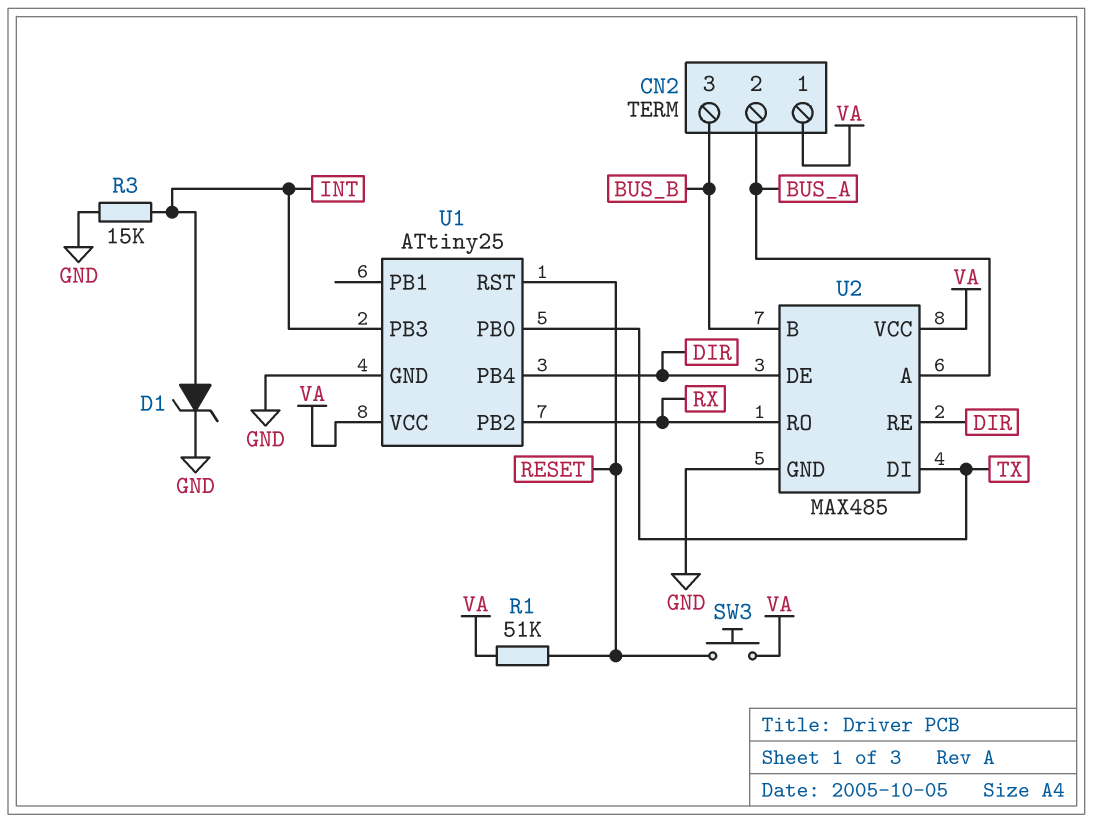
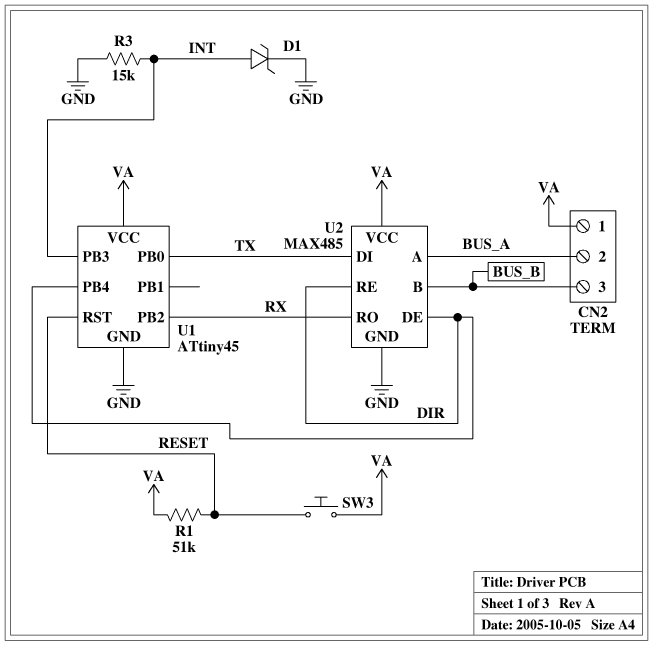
U1: ATtiny25 -> ATtiny45

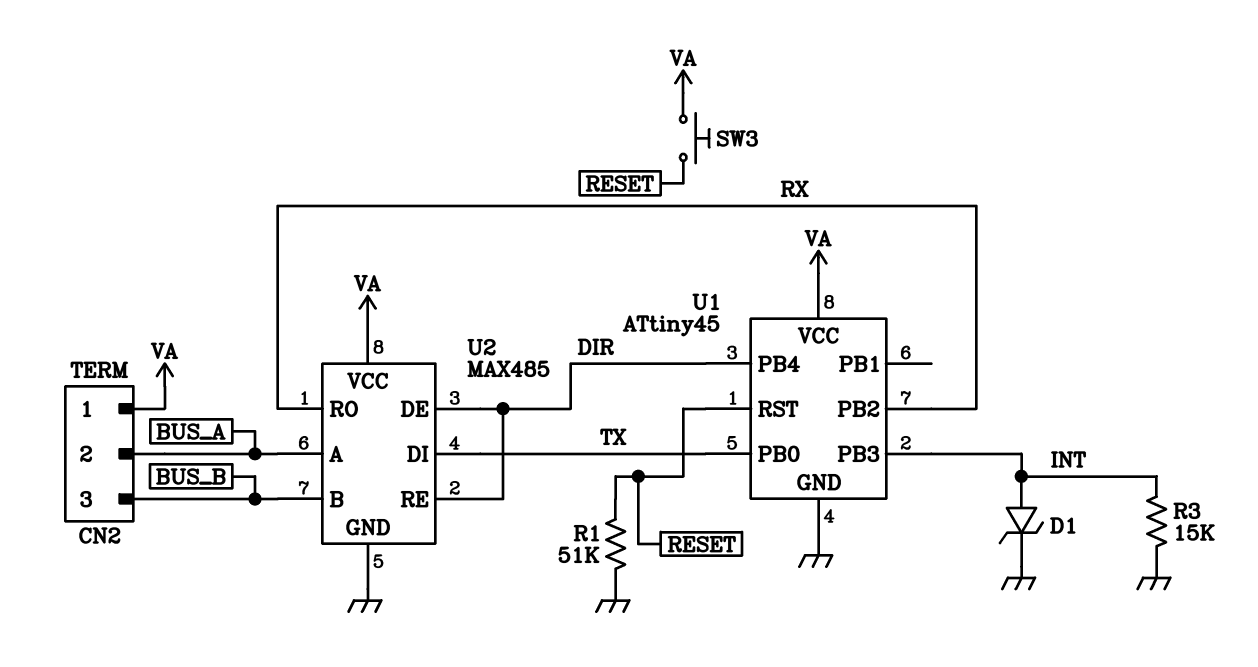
R1: 51k (RESET, VA) -> 51k (GND, RESET)

